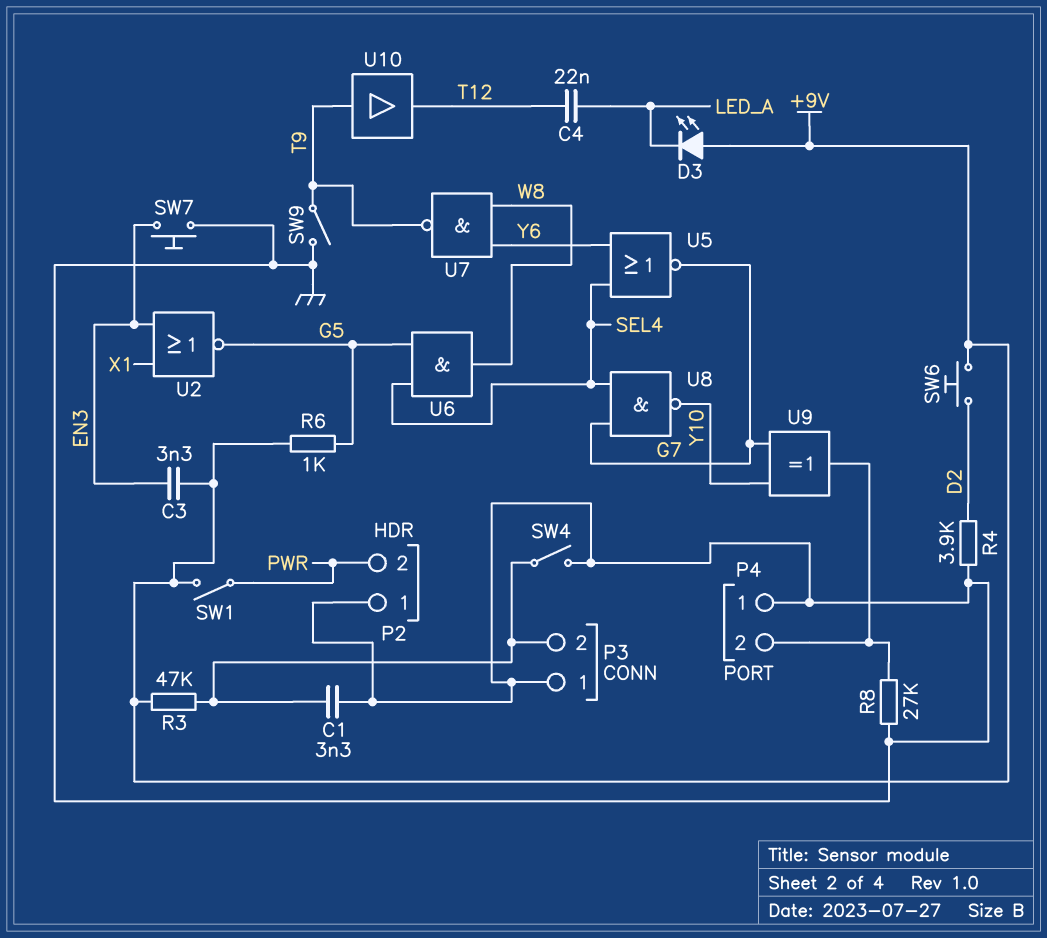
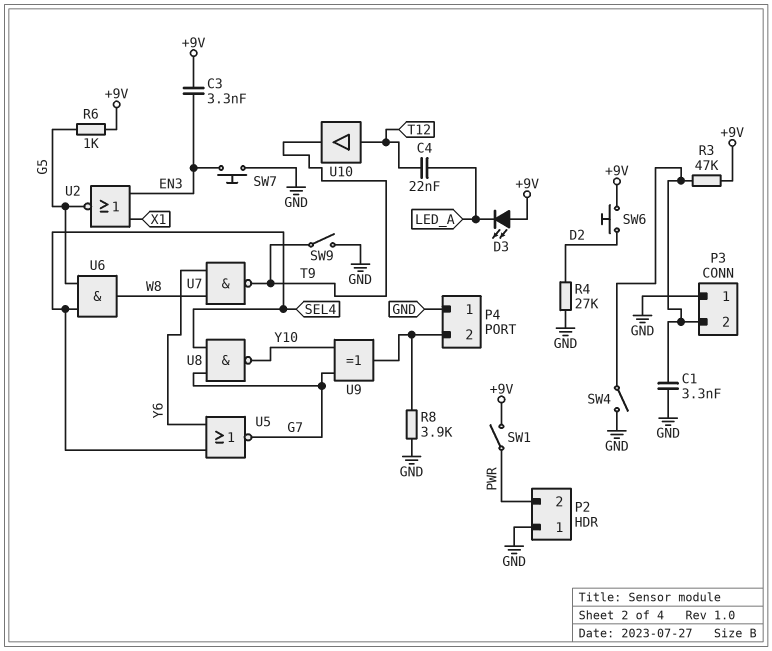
R4: 3.9k (D2, GND) -> 27k (D2, GND)
R8: 27k (GND, P4/2) -> 3.9k (GND, P4/2)
U10: buffer (in T9, out T12) -> buffer (in T12, out T9)

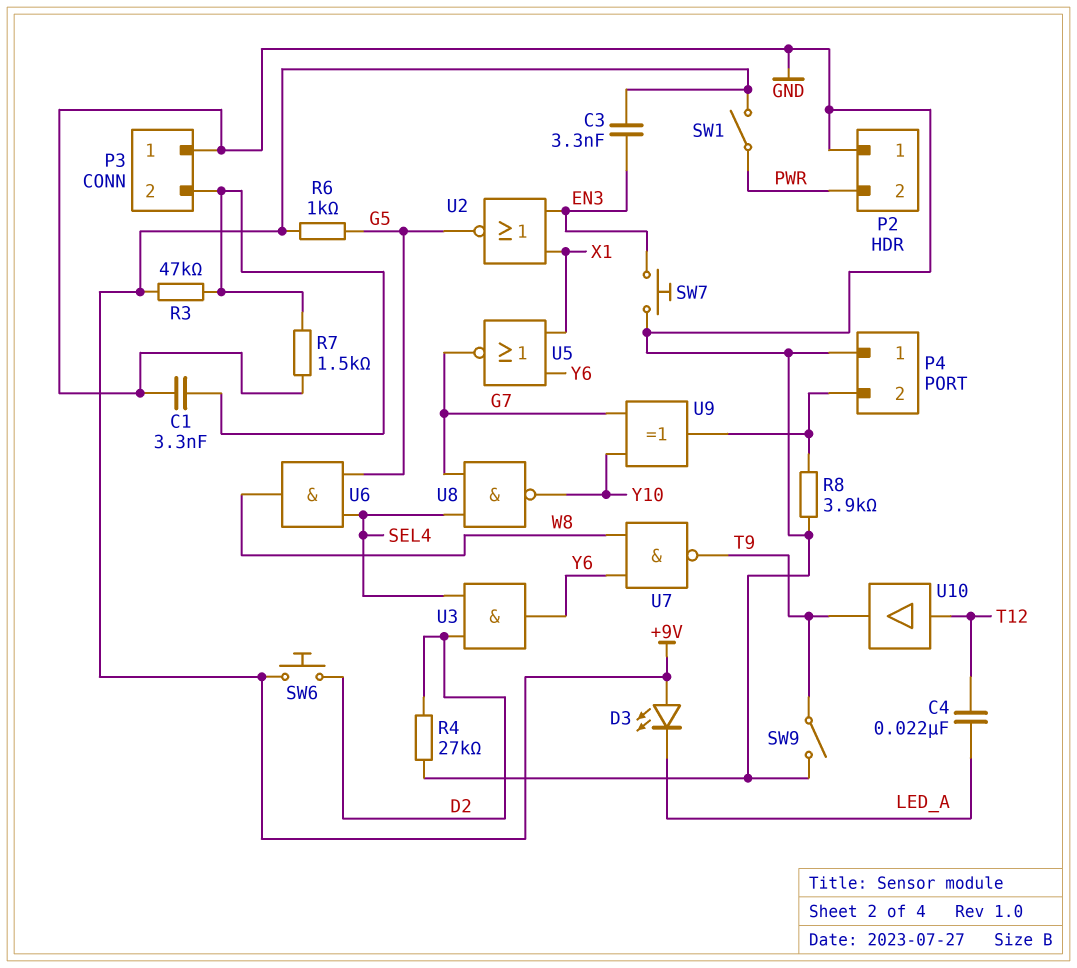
R7: none -> 1.5k (GND, P3/2)
SW4: switch (GND, P3/2) -> none
U3: none -> AND (in D2, in SEL4, out Y6)
U5: NOR (in SEL4, in Y6, out G7) -> NOR (in X1, in Y6, out G7)

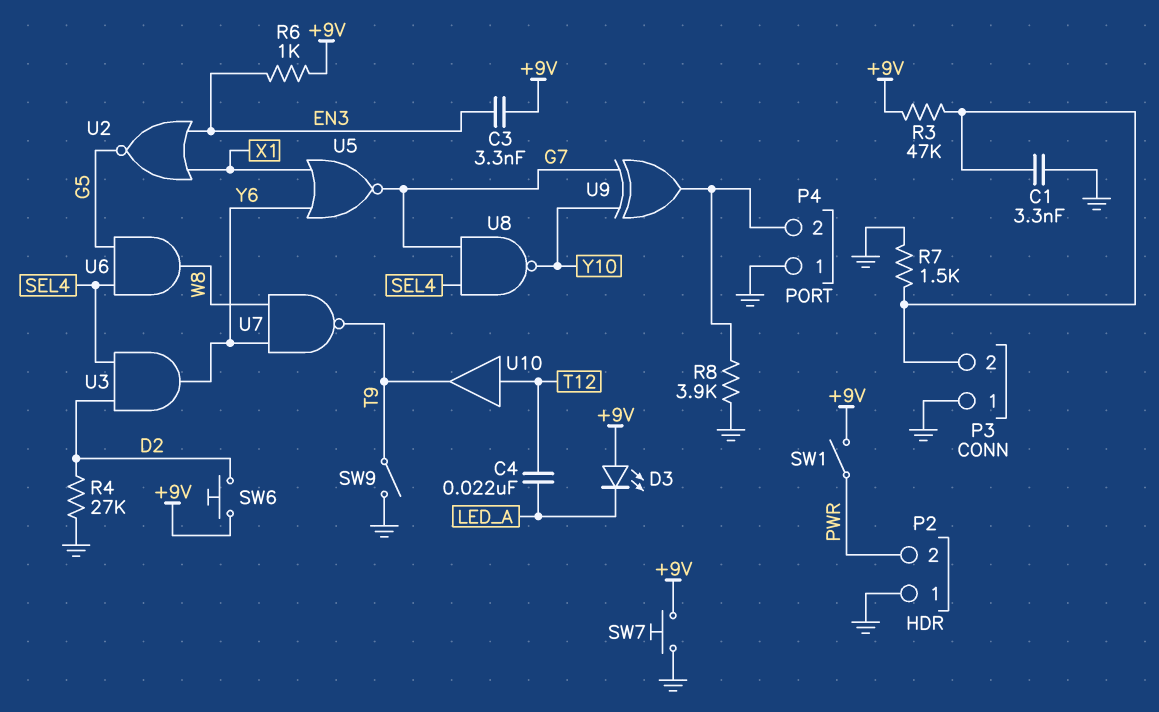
R6: 1k (+9V, G5) -> 1k (+9V, EN3)
SW7: button (EN3, GND) -> button (+9V, GND)

